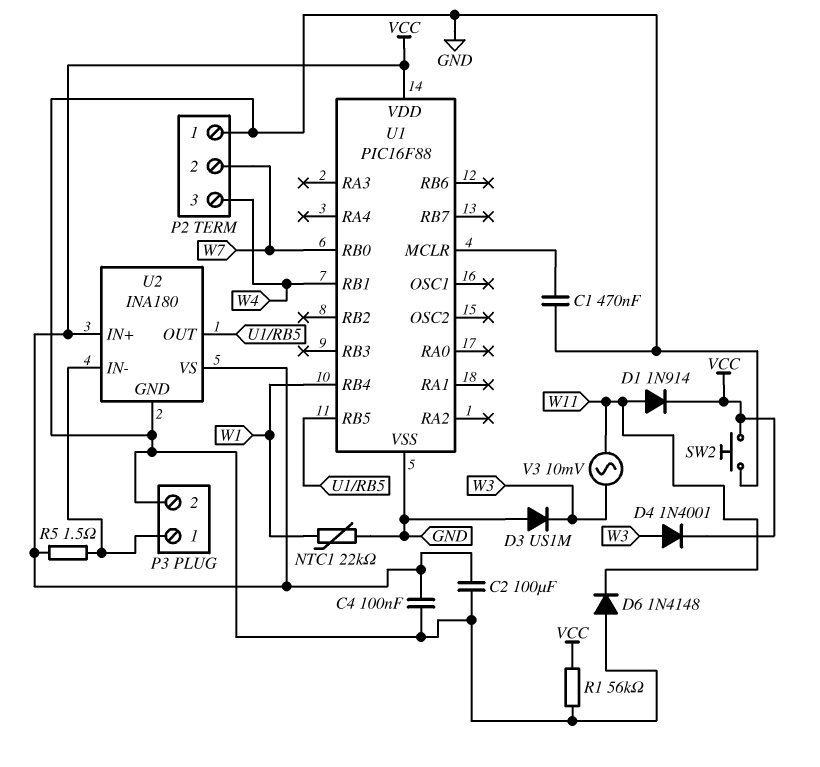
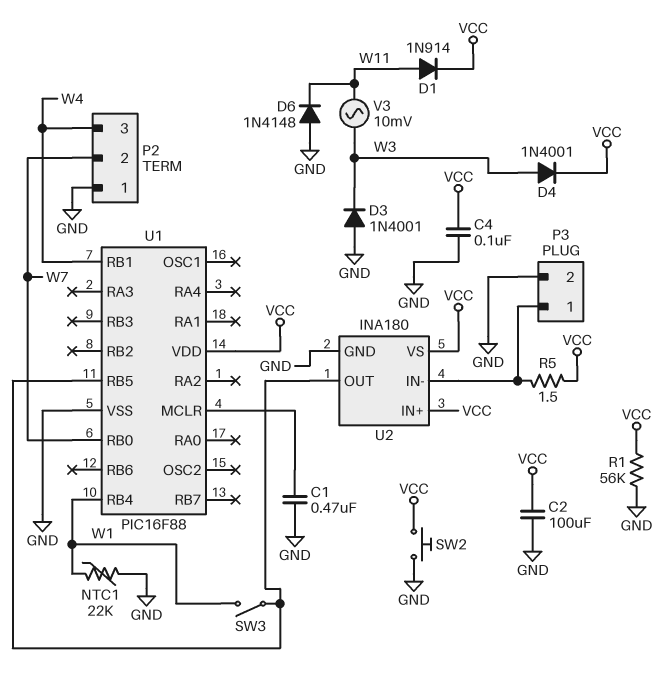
D3: diode US1M (A GND, K W3) -> diode 1N4001 (A GND, K W3)
SW3: none -> switch (U1/RB5, W1)

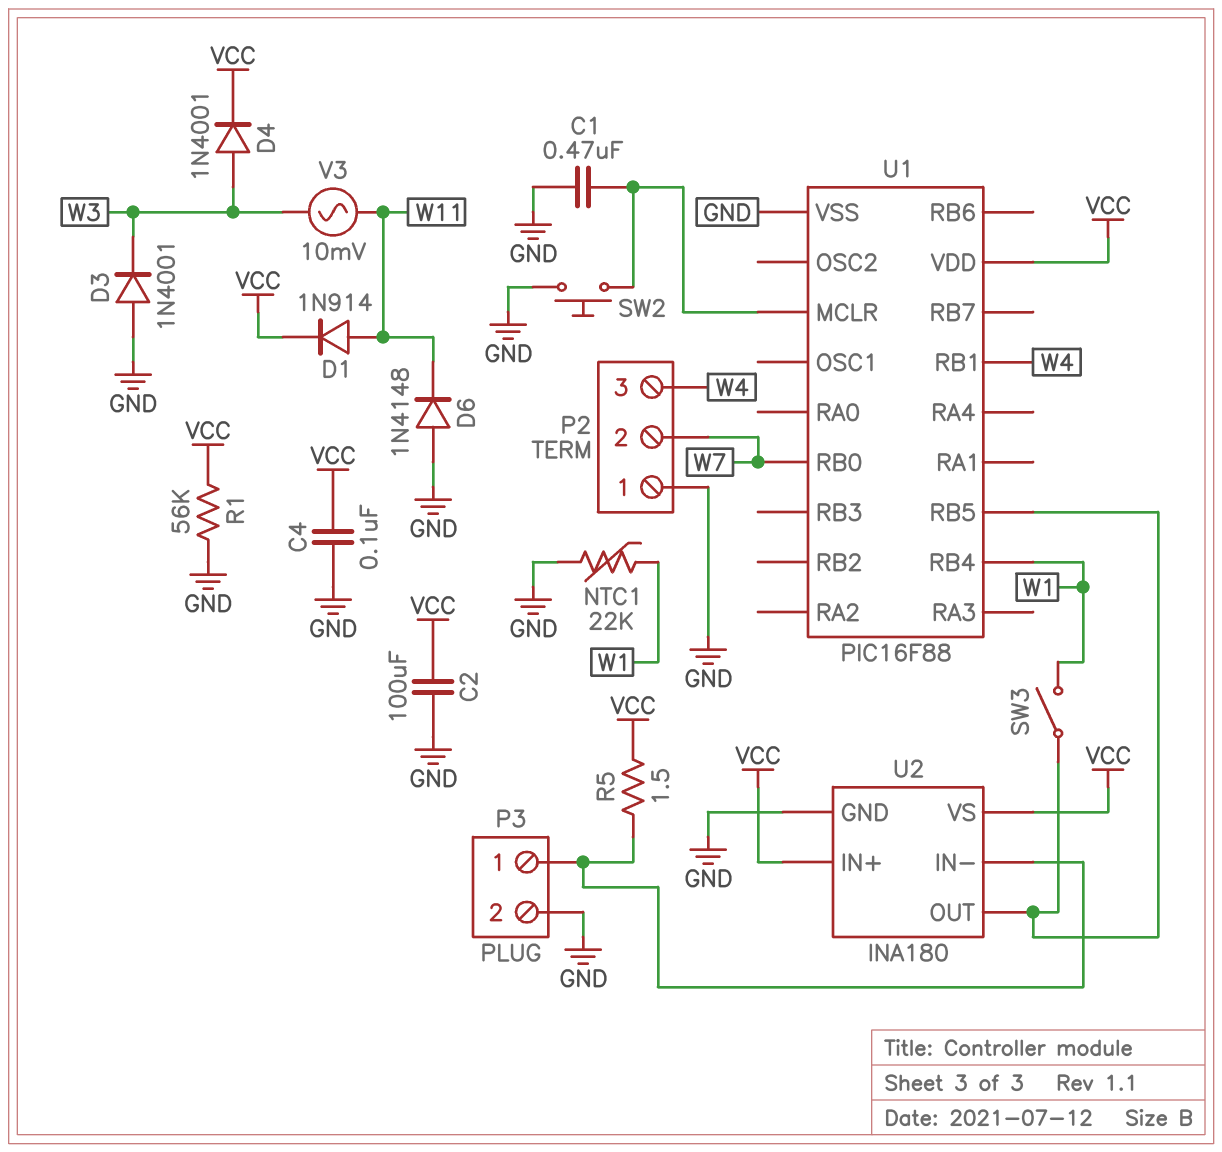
SW2: button (GND, VCC) -> button (GND, U1/MCLR)

